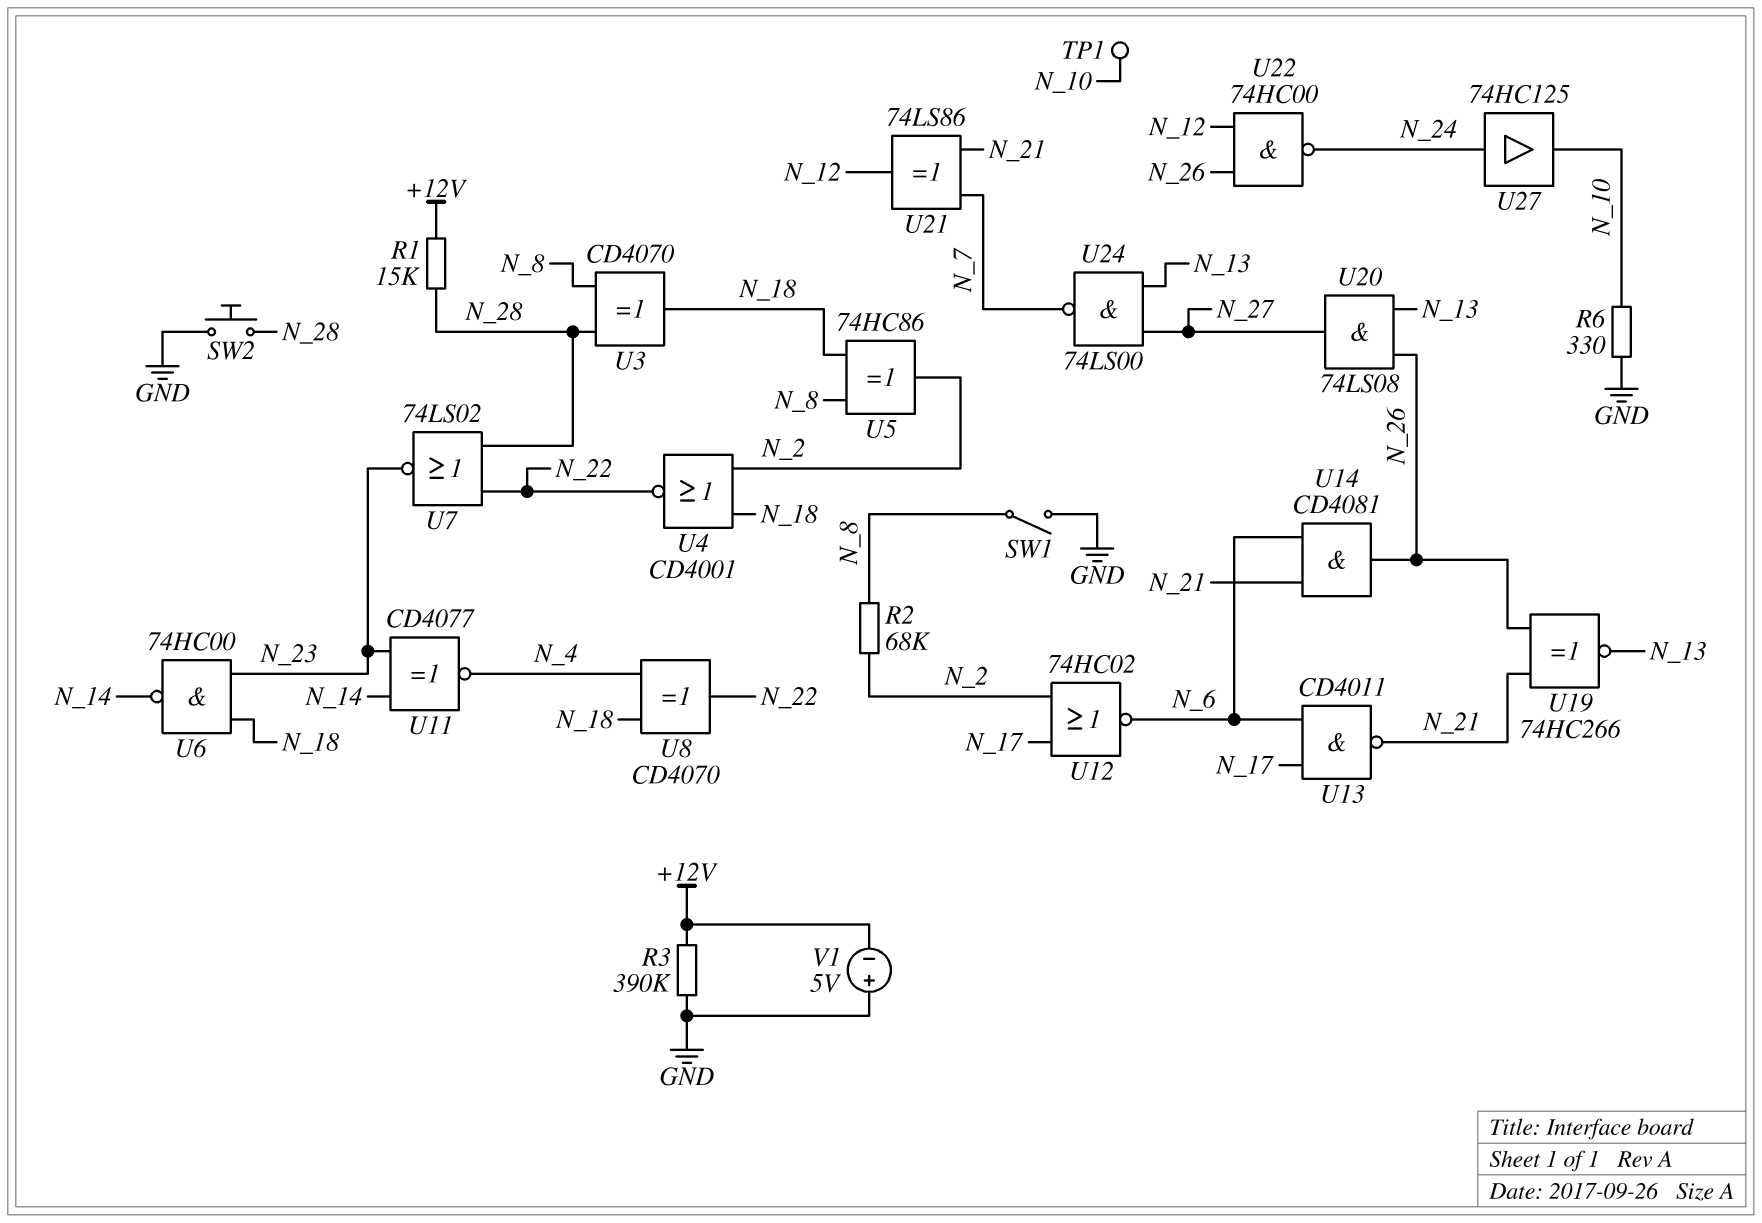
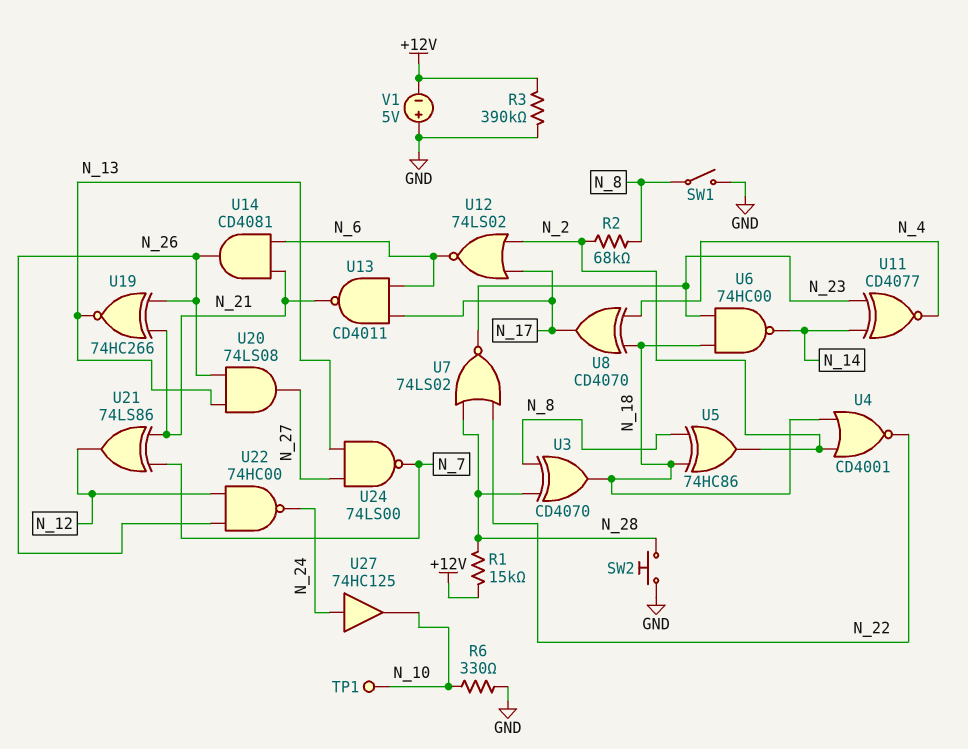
U8: XOR CD4070 (in N_4, in N_18, out N_22) -> XOR CD4070 (in N_4, in N_18, out N_17)
U12: NOR 74HC02 (in N_2, in N_17, out N_6) -> NOR 74LS02 (in N_2, in N_17, out N_6)

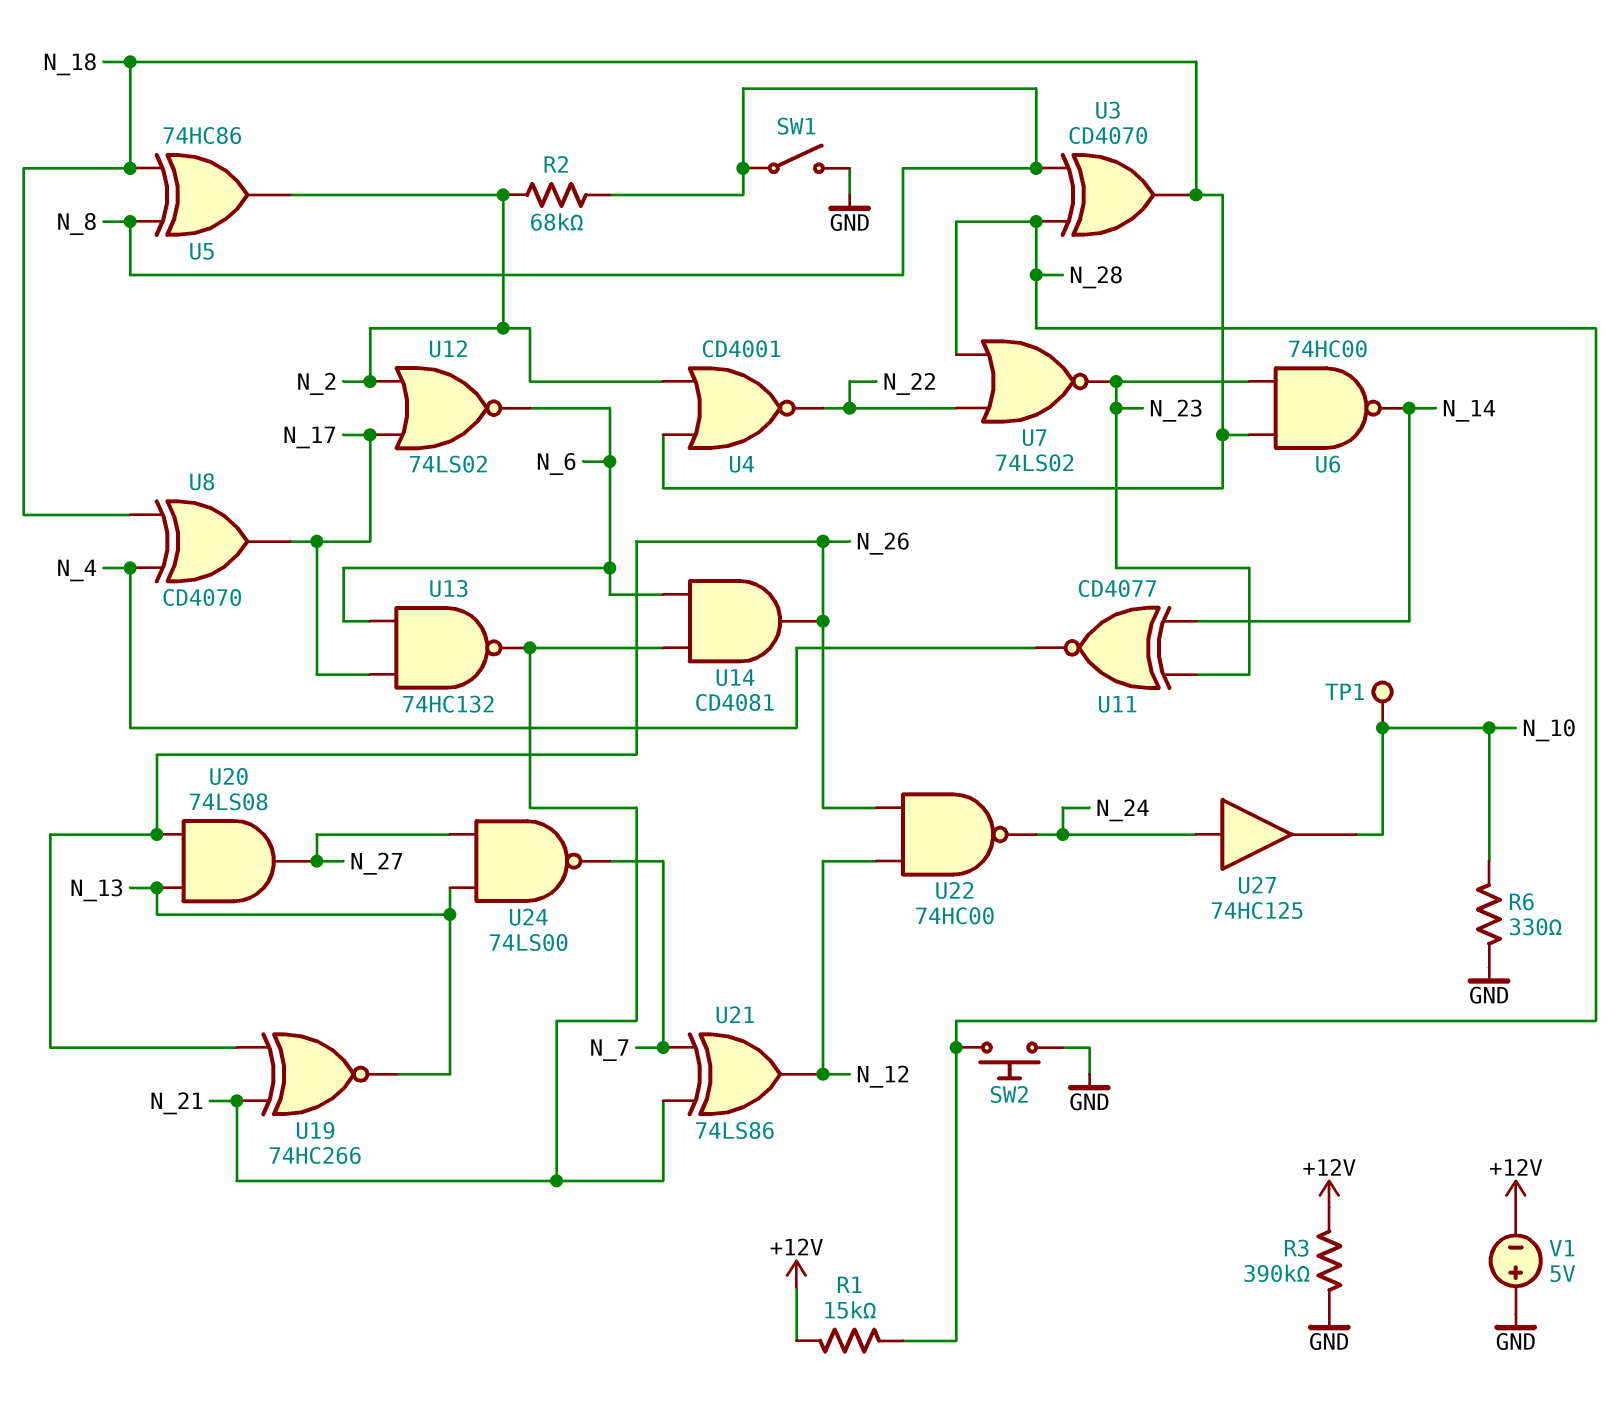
U13: NAND CD4011 (in N_6, in N_17, out N_21) -> NAND 74HC132 (in N_6, in N_17, out N_21)

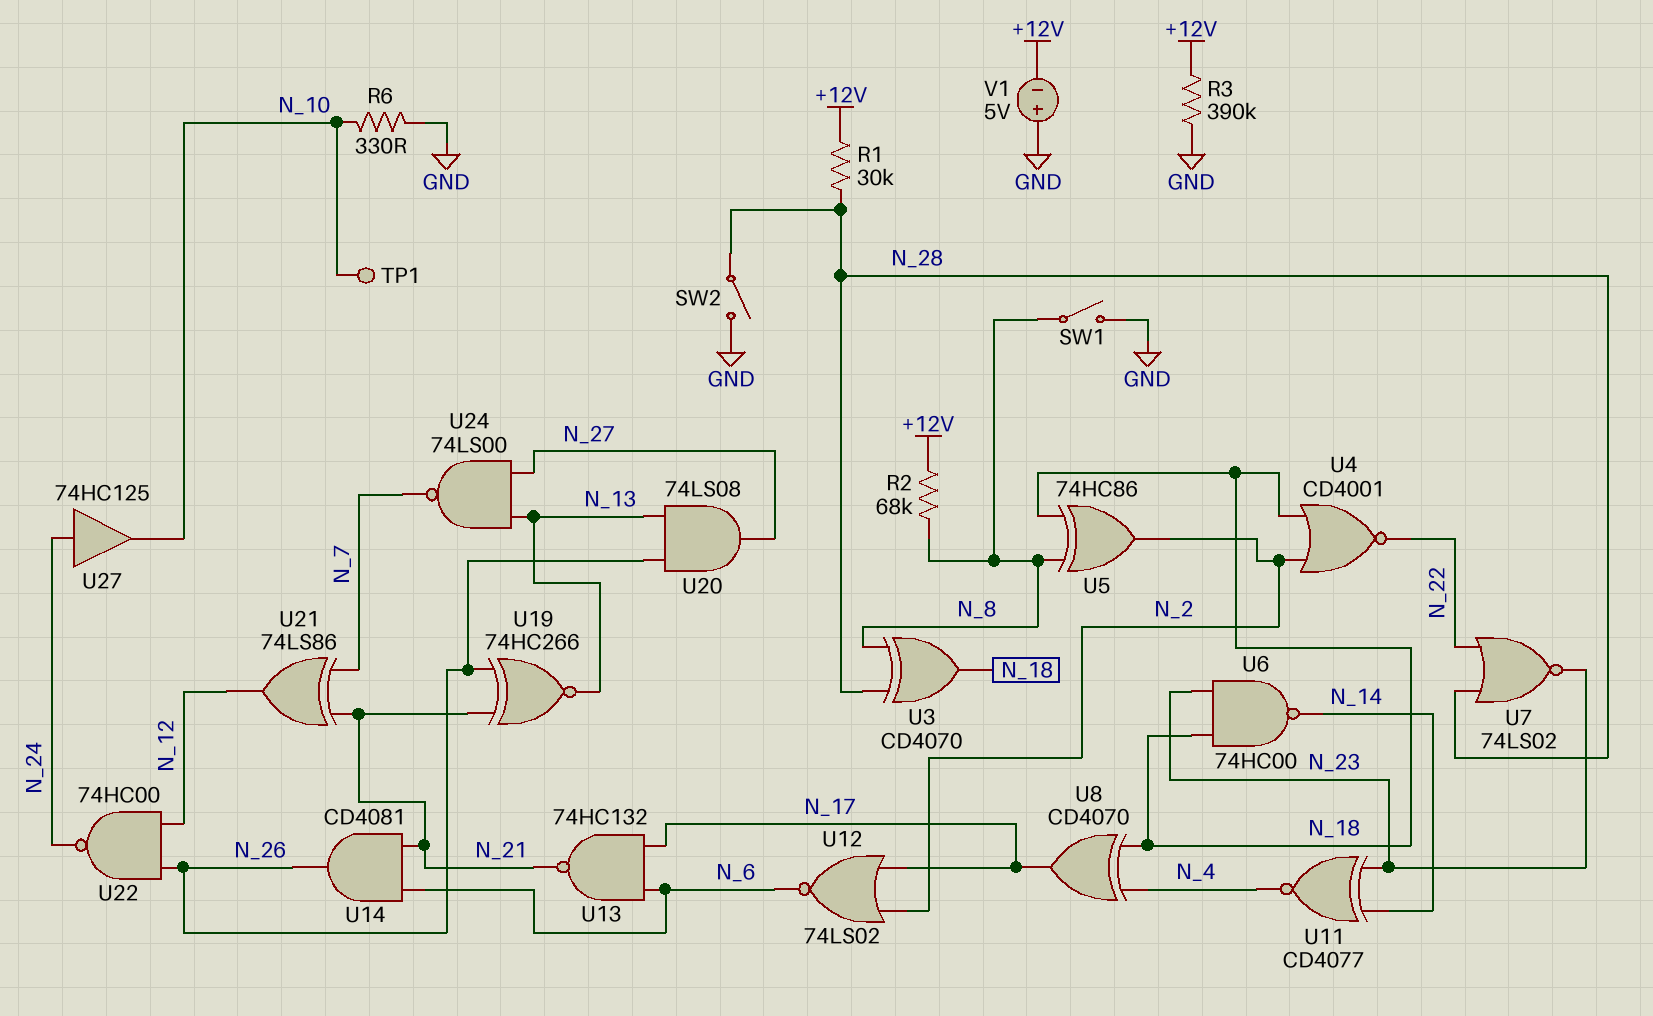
R1: 15k (+12V, N_28) -> 30k (+12V, N_28)
R2: 68k (N_2, N_8) -> 68k (+12V, N_8)
SW2: button (GND, N_28) -> switch (GND, N_28)

